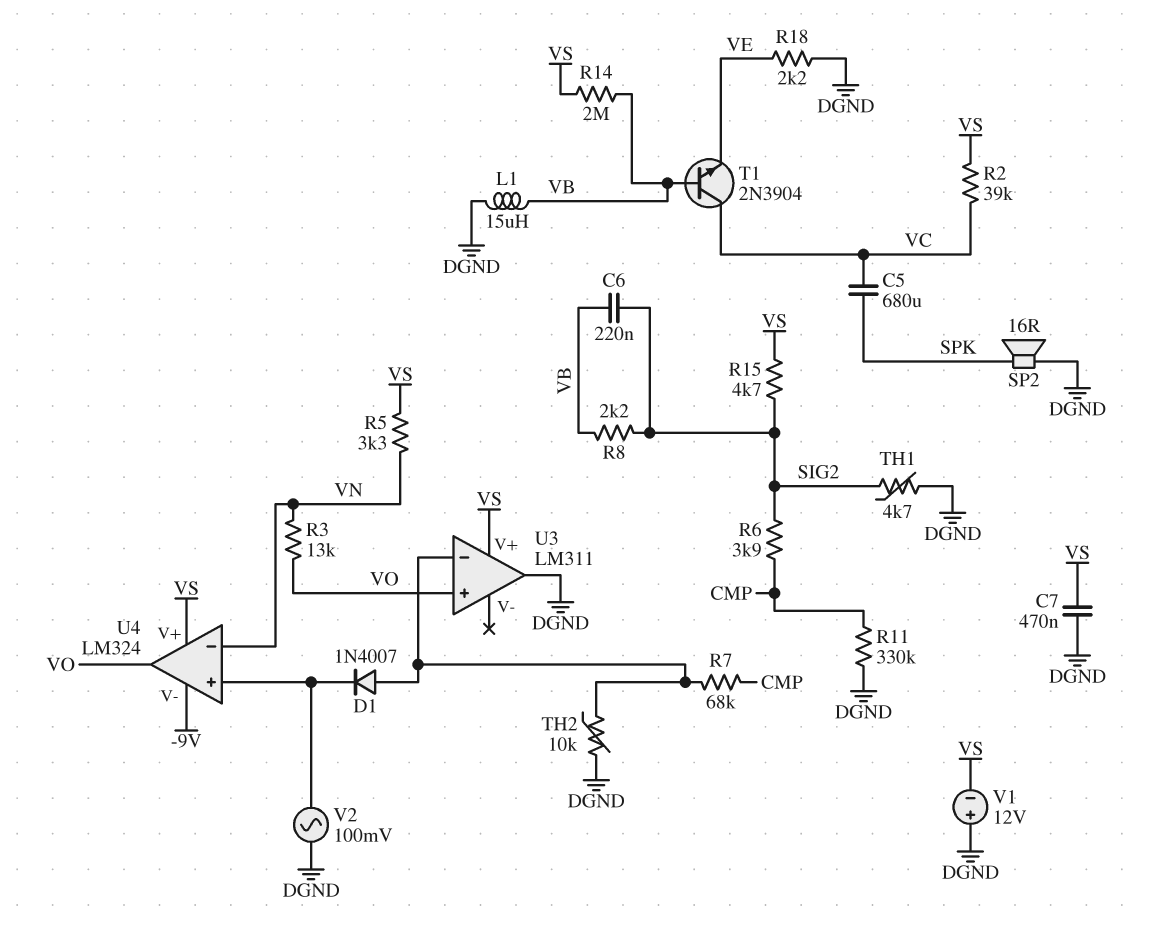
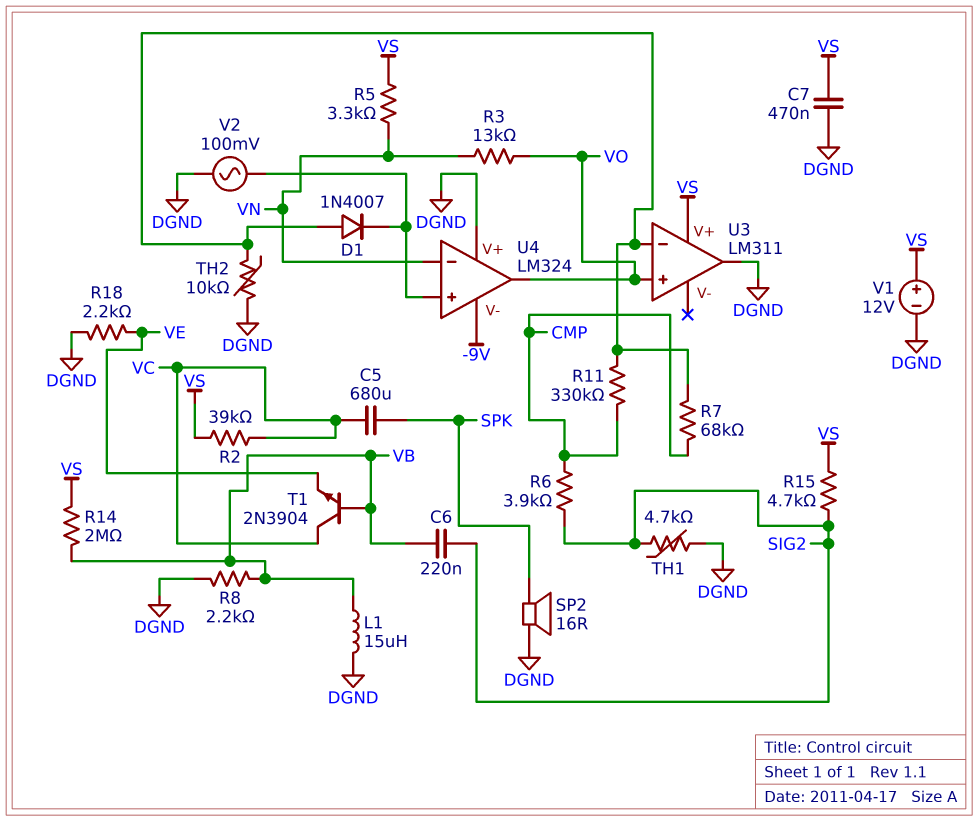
R8: 2.2k (SIG2, VB) -> 2.2k (DGND, VB)
R11: 330k (CMP, DGND) -> 330k (CMP, U3/in-)
U4 pin V+: VS -> DGND
V1: 12V (plus DGND, minus VS) -> 12V (plus VS, minus DGND)

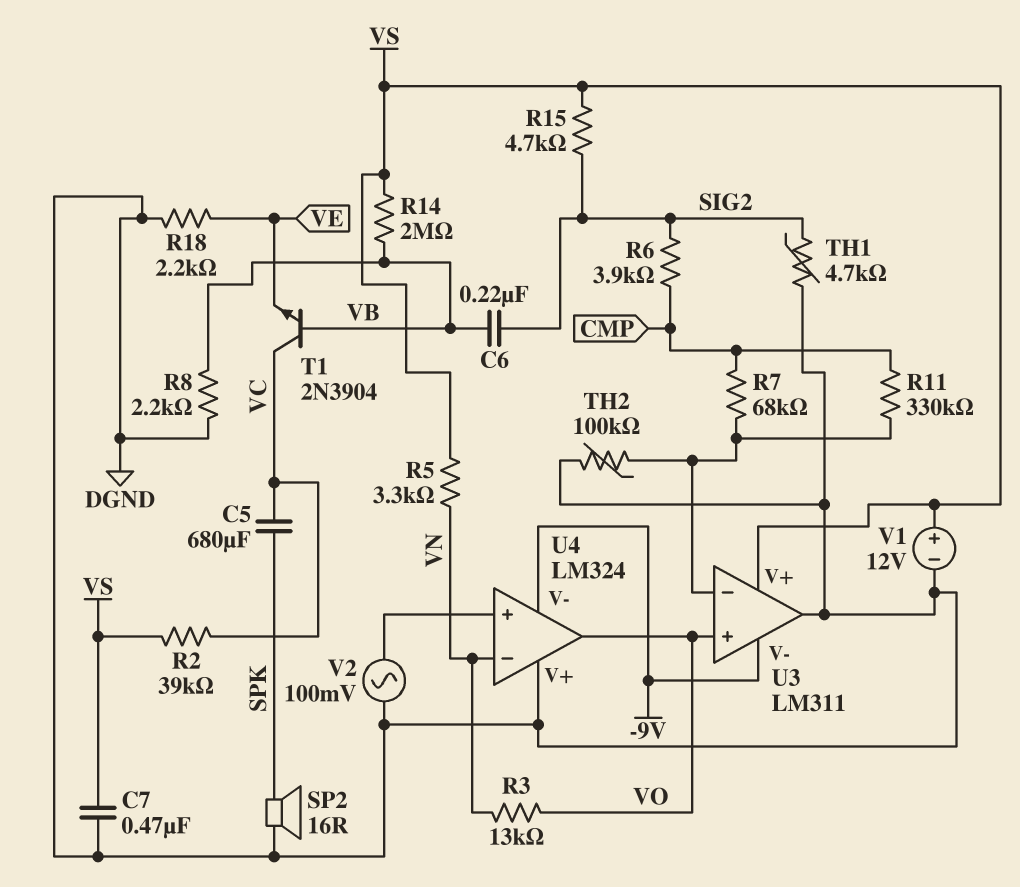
D1: diode 1N4007 (A U3/in-, K U4/in+) -> none
L1: 15uH (DGND, VB) -> none
TH2: 10k (DGND, U3/in-) -> 100k (DGND, U3/in-)
U3 pin V-: none -> -9V

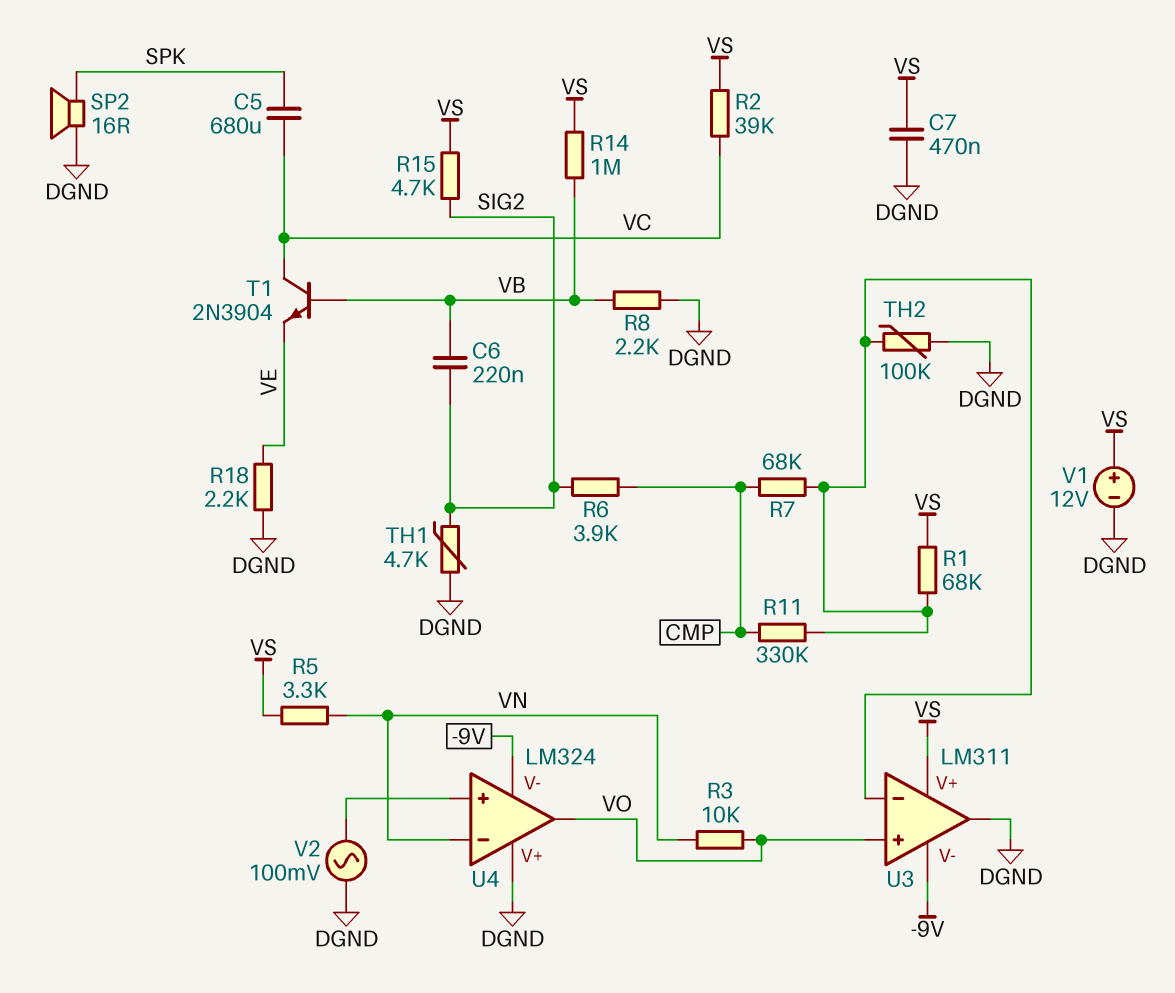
R1: none -> 68k (U3/in-, VS)
R3: 13k (VN, VO) -> 10k (VN, VO)
R14: 2M (VB, VS) -> 1M (VB, VS)

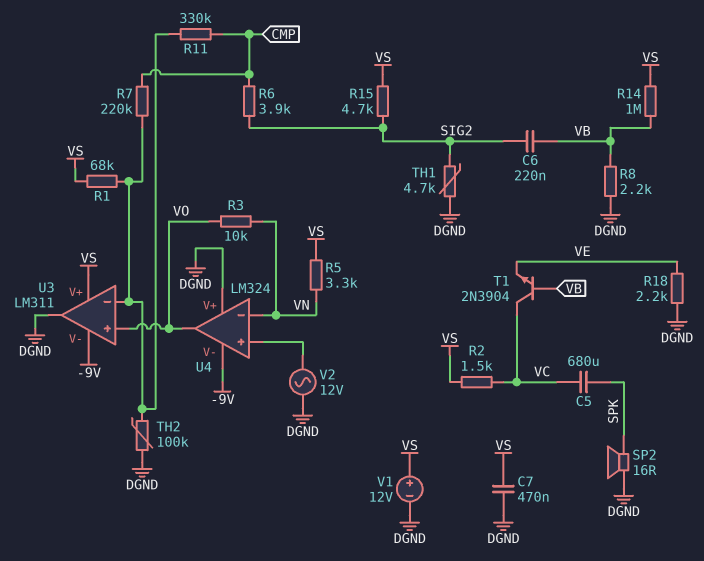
R2: 39k (VC, VS) -> 1.5k (VC, VS)
R7: 68k (CMP, U3/in-) -> 220k (CMP, U3/in-)
V2: AC 100mV (DGND, U4/in+) -> AC 12V (DGND, U4/in+)

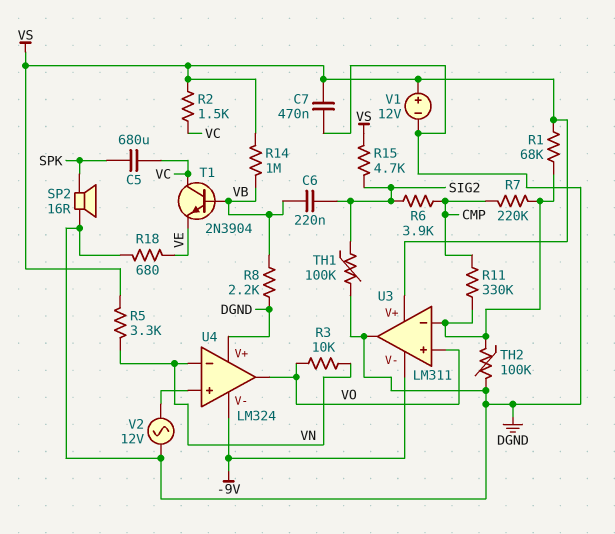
R18: 2.2k (DGND, VE) -> 680 (DGND, VE)
TH1: 4.7k (DGND, SIG2) -> 100k (DGND, SIG2)

